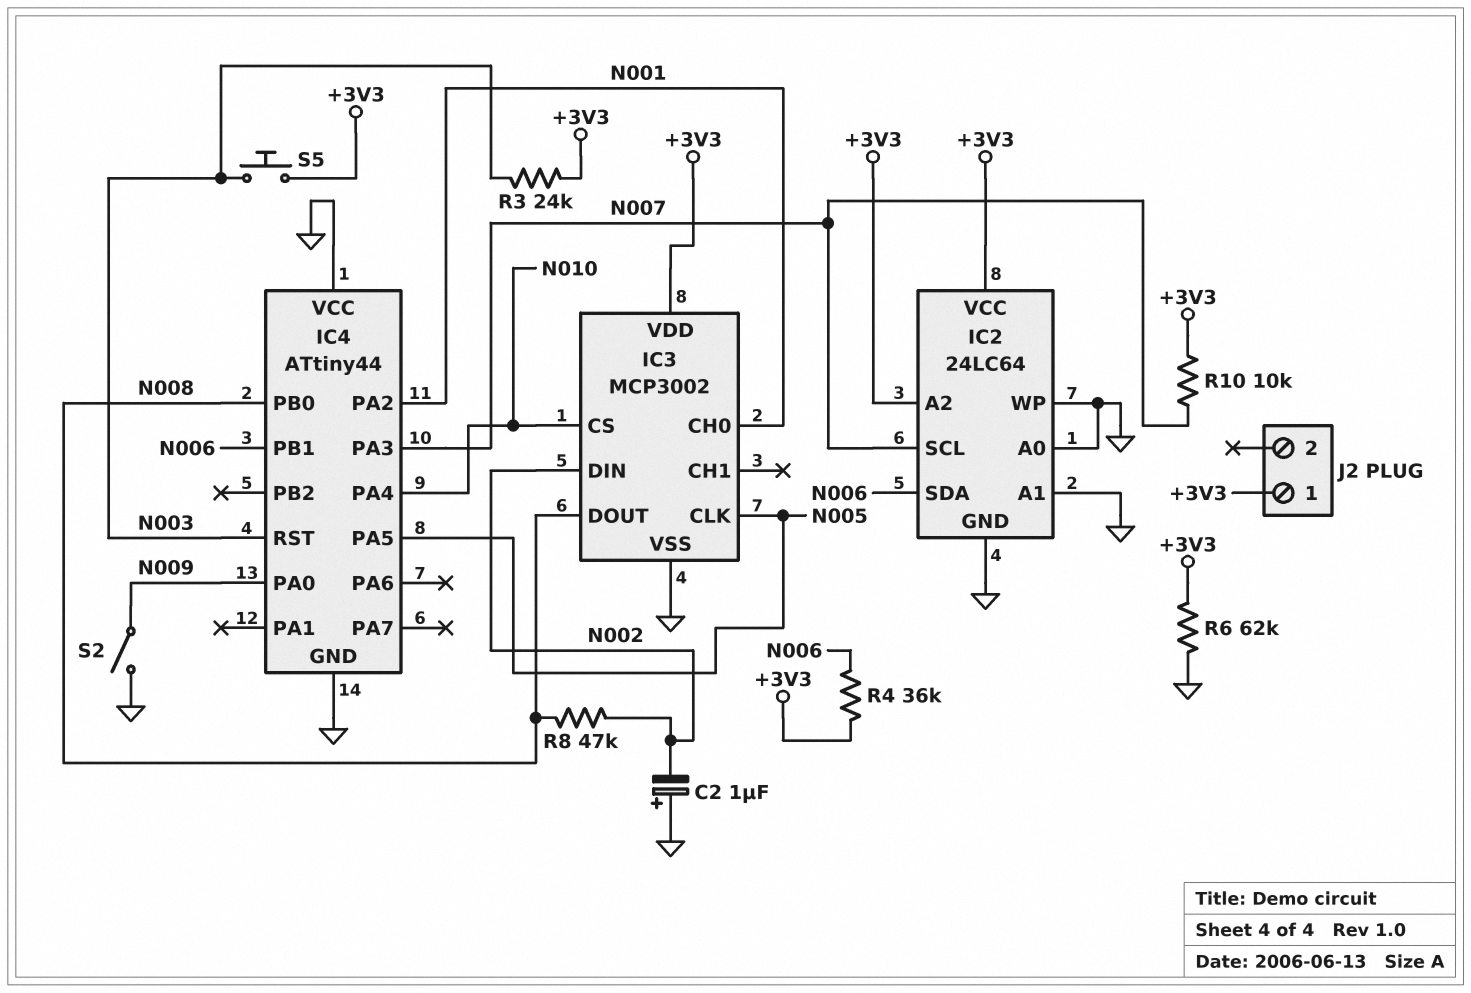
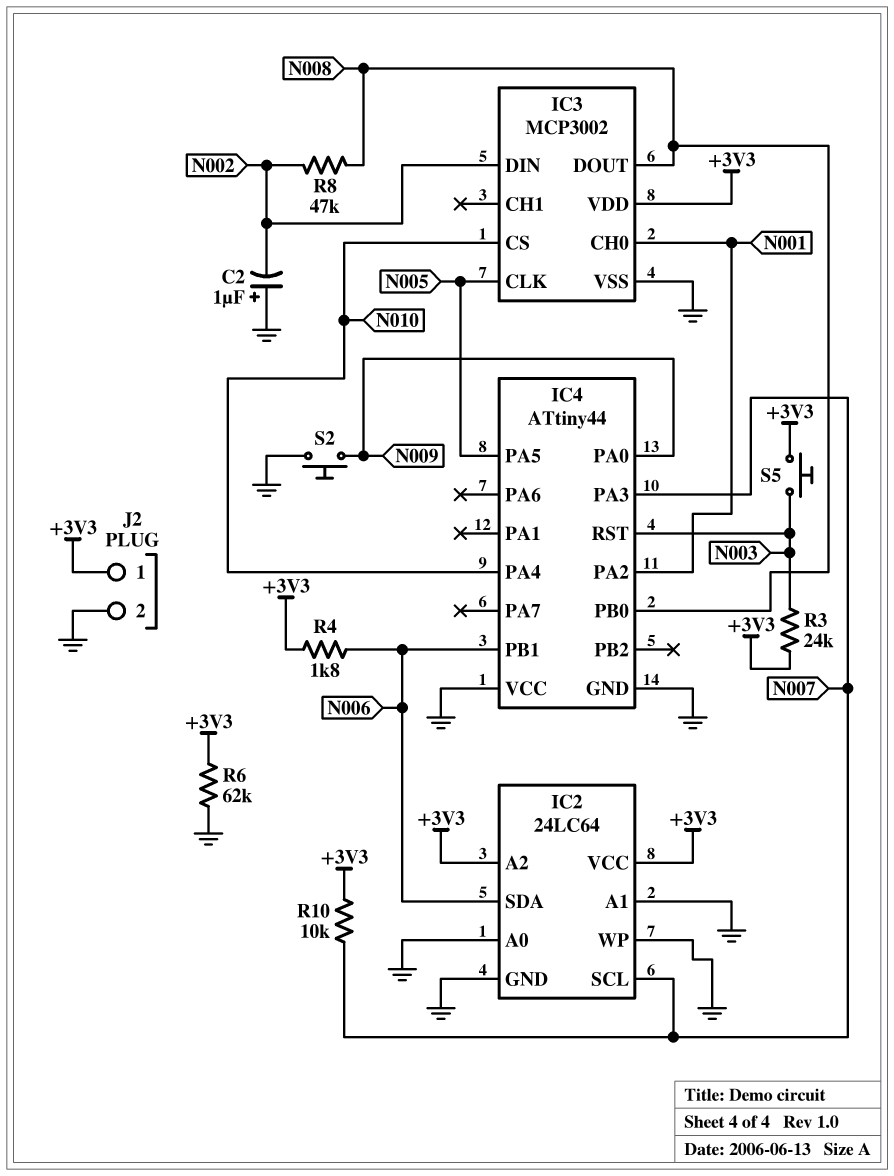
J2 pin 2: none -> GND
R4: 36k (+3V3, N006) -> 1.8k (+3V3, N006)
S2: switch (GND, N009) -> button (GND, N009)

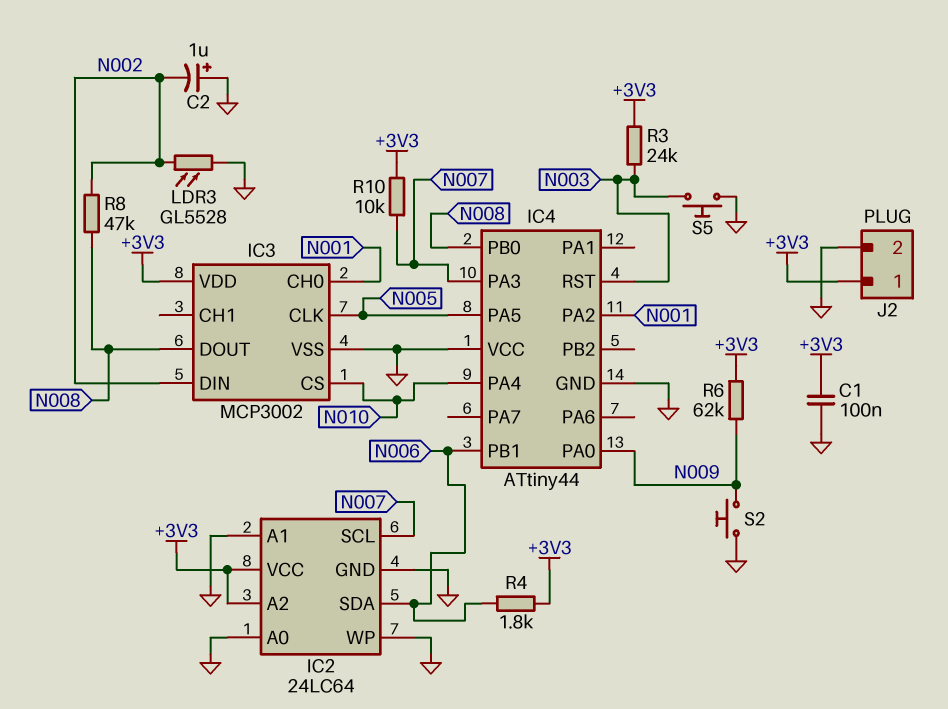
C1: none -> 100nF (+3V3, GND)
LDR3: none -> GL5528 (GND, N002)
R6: 62k (+3V3, GND) -> 62k (+3V3, N009)
S5: button (+3V3, N003) -> button (GND, N003)

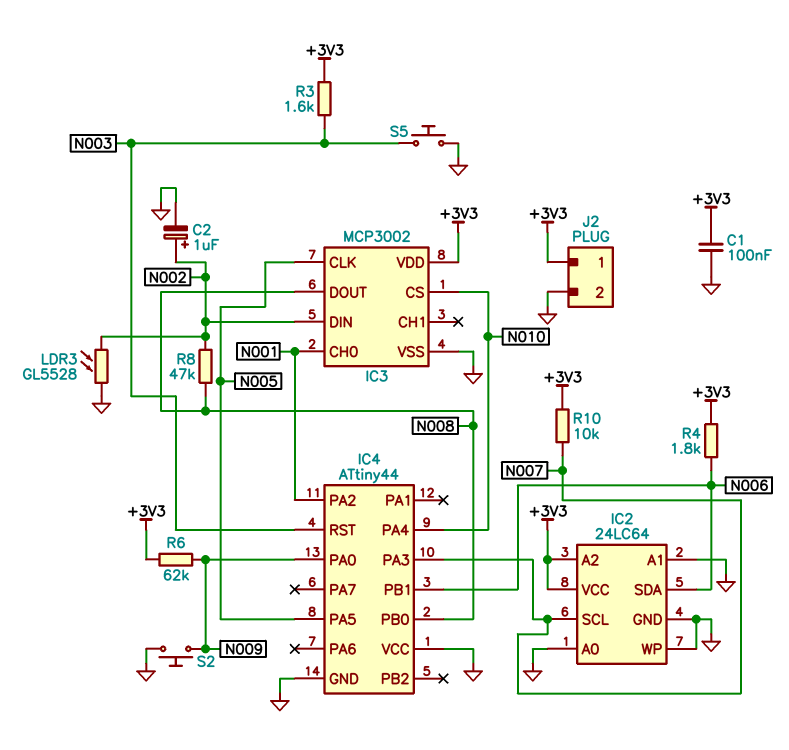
C2: 1uF (plus GND, minus N002) -> 1uF (plus N002, minus GND)
R3: 24k (+3V3, N003) -> 1.6k (+3V3, N003)

